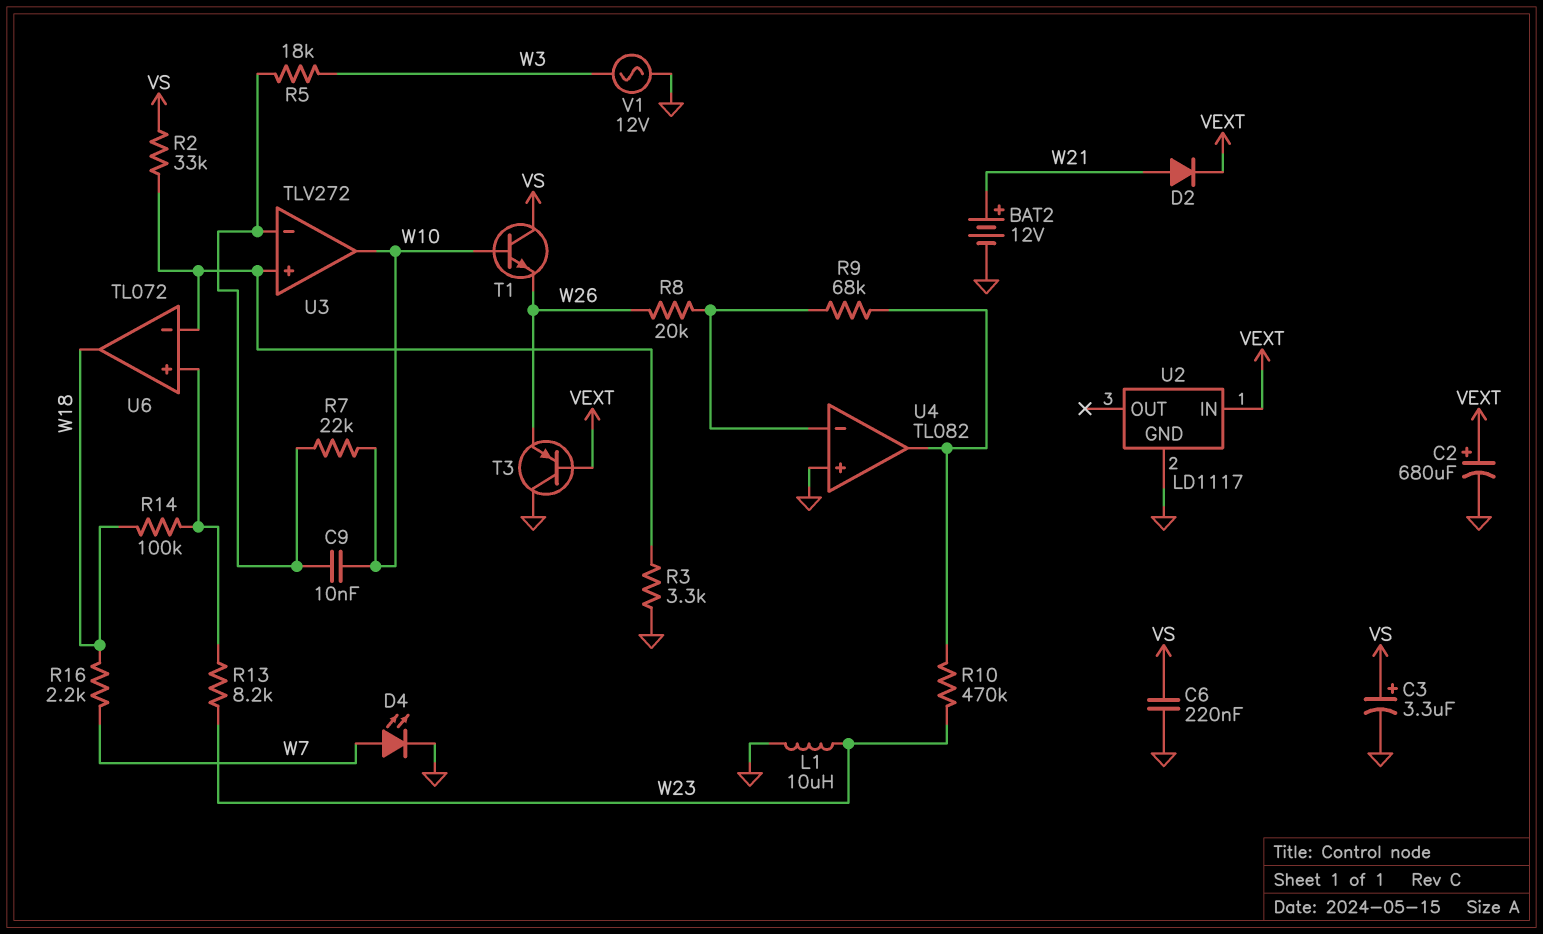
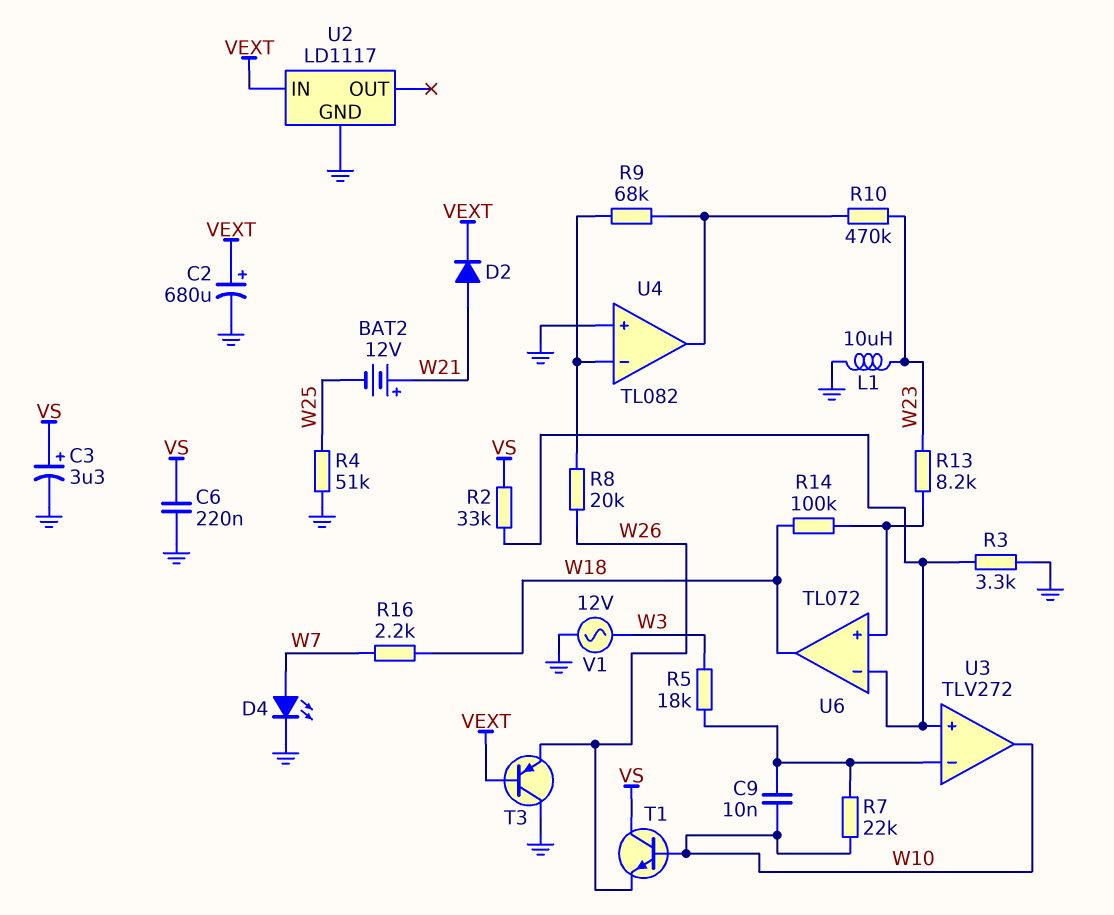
BAT2: 12V (plus W21, minus GND) -> 12V (plus W21, minus W25)
R4: none -> 51k (GND, W25)

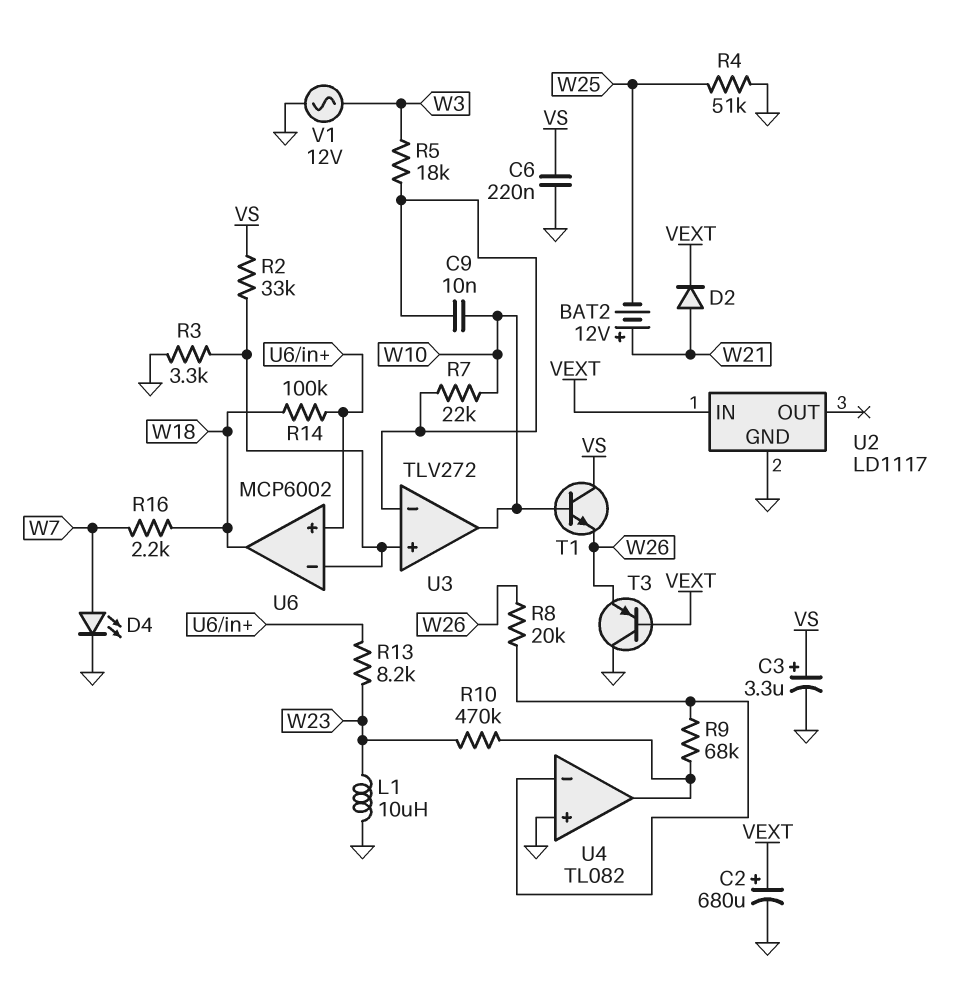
U6: TL072 -> MCP6002

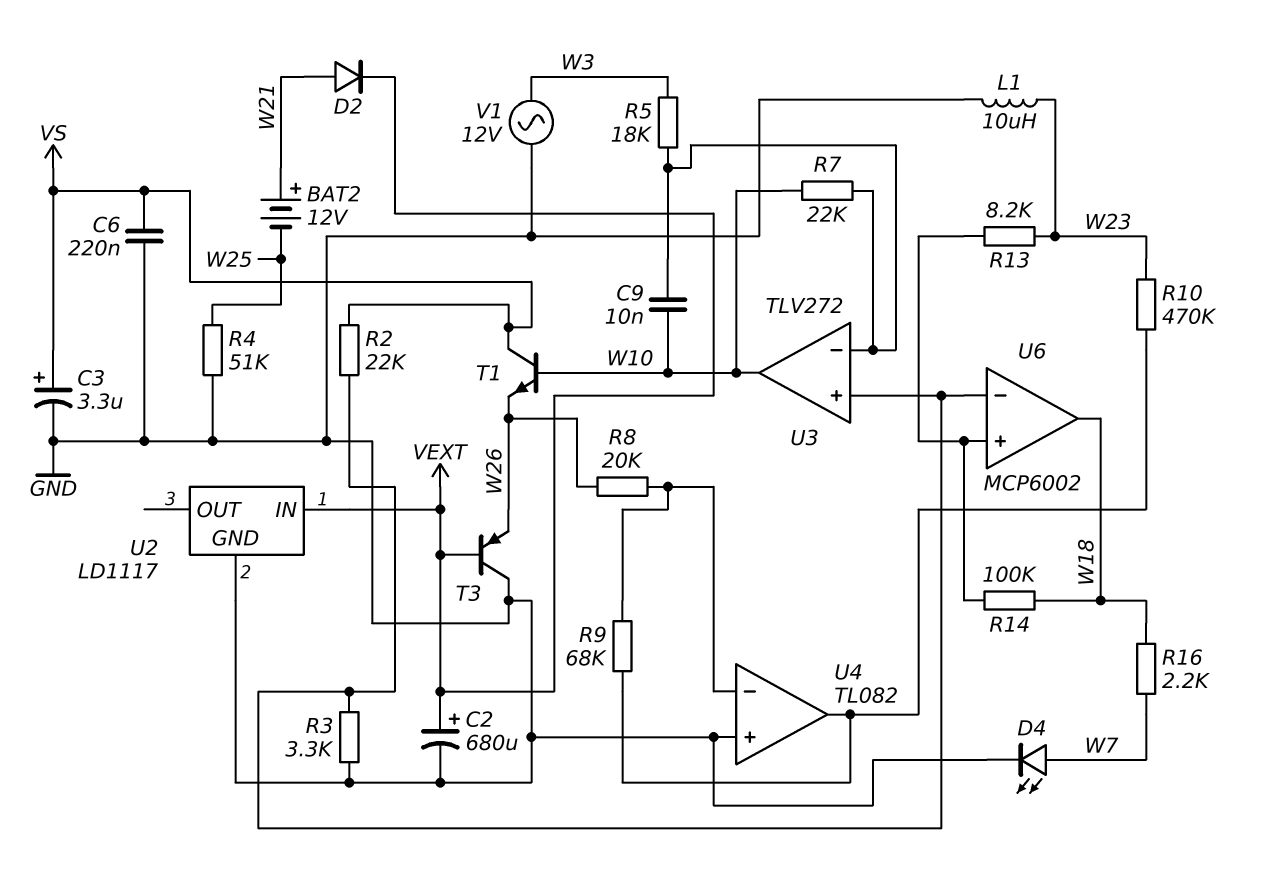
R2: 33k (U3/in+, VS) -> 22k (U3/in+, VS)

